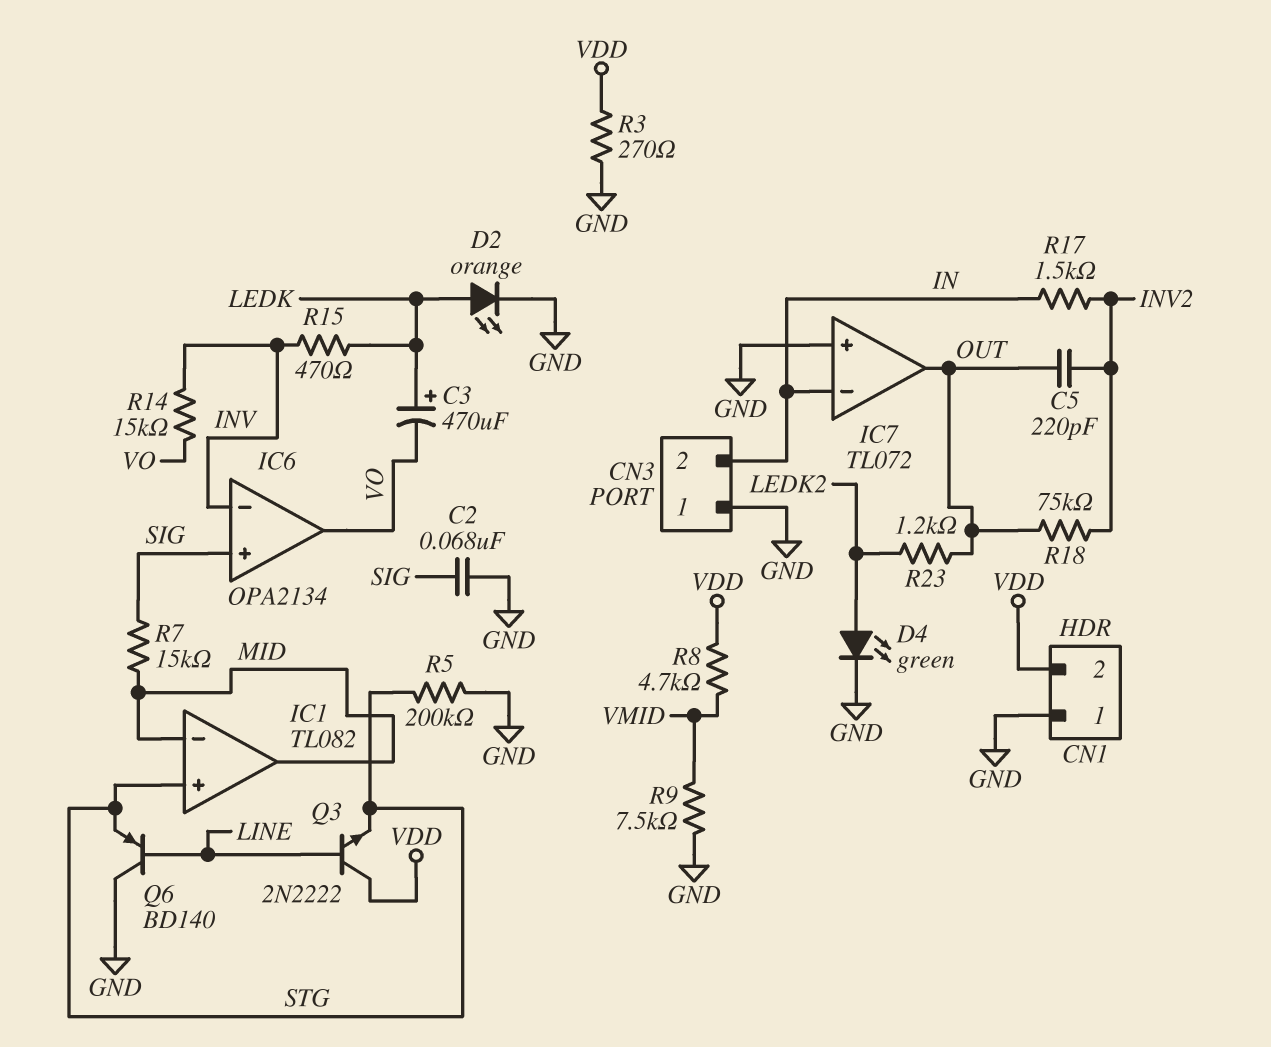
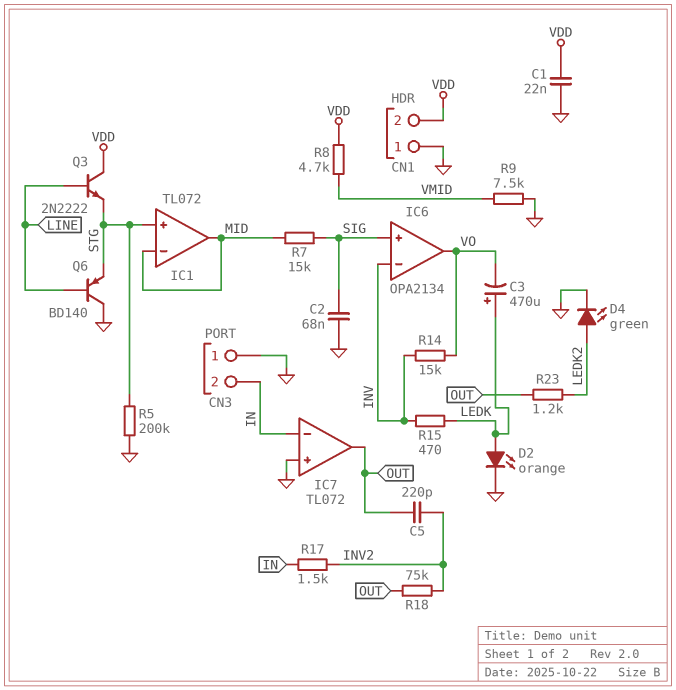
C1: none -> 22nF (GND, VDD)
IC1: TL082 -> TL072
R3: 270 (GND, VDD) -> none

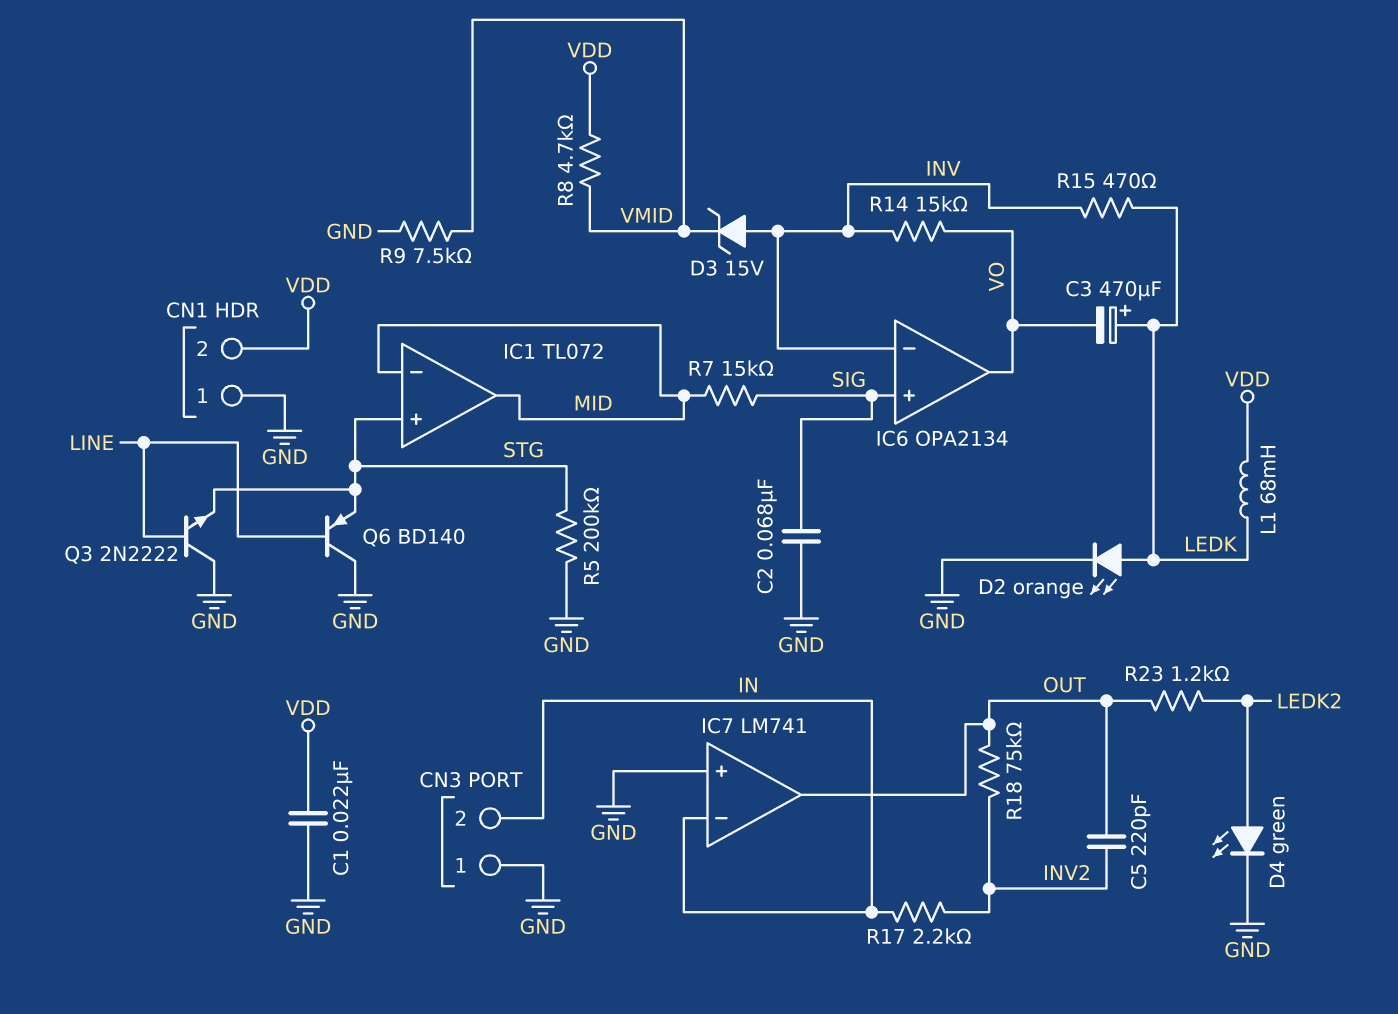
D3: none -> zener 15V (A INV, K VMID)
IC7: TL072 -> LM741
L1: none -> 68mH (LEDK, VDD)
Q3: NPN 2N2222 (B LINE, C VDD, E STG) -> NPN 2N2222 (B LINE, C GND, E STG)
R17: 1.5k (IN, INV2) -> 2.2k (IN, INV2)

